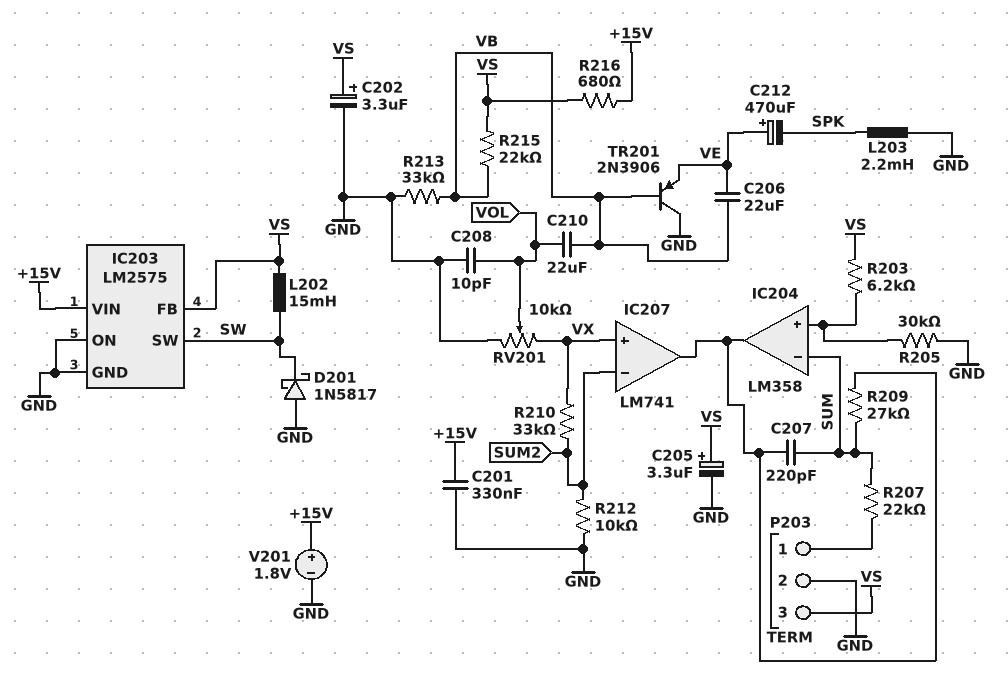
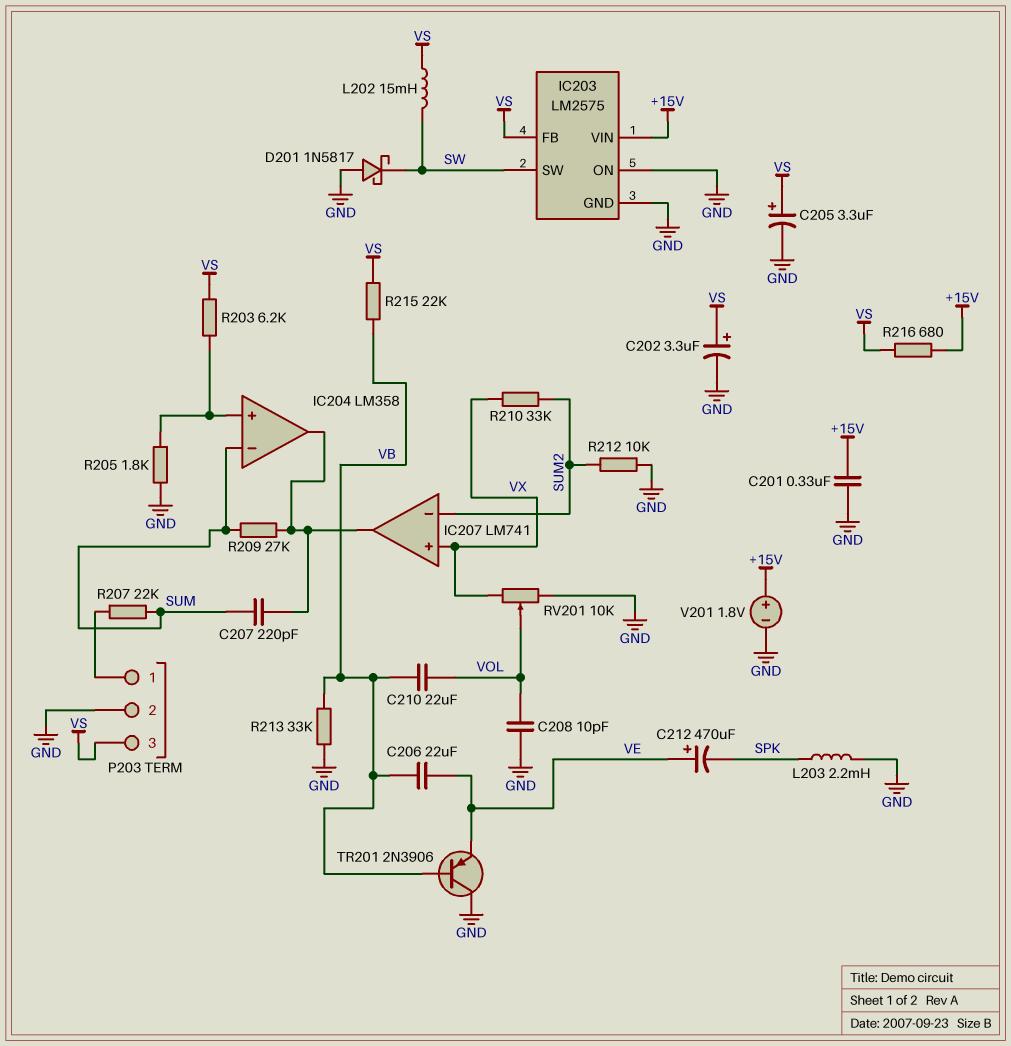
R205: 30k (GND, IC204/in+) -> 1.8k (GND, IC204/in+)

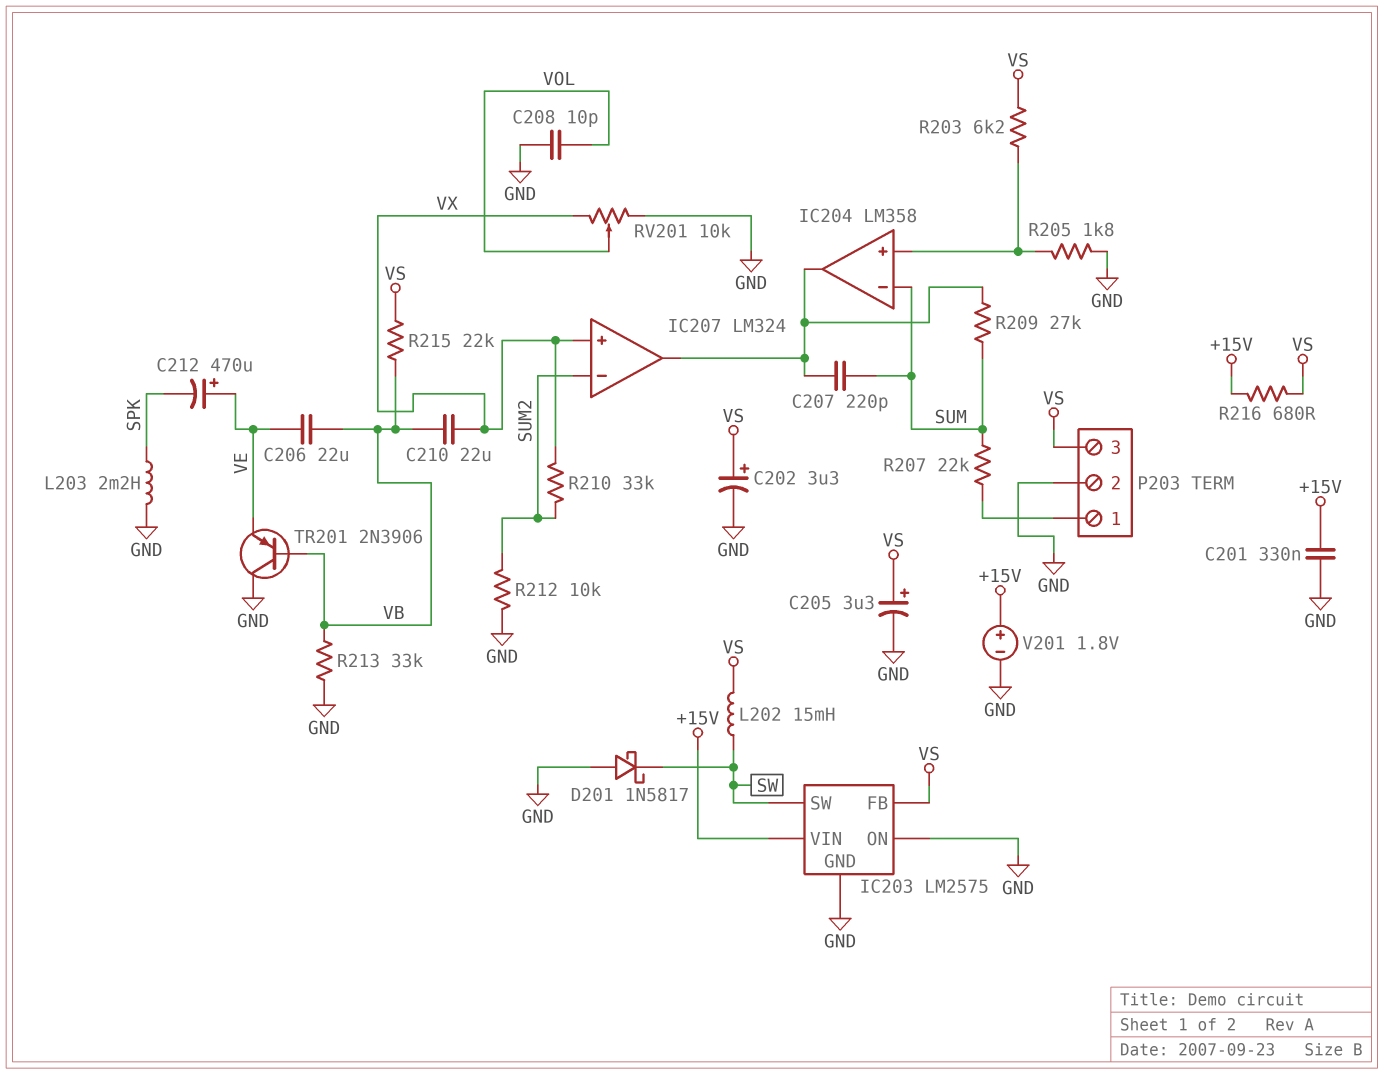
C210: 22uF (VB, VOL) -> 22uF (VB, VX)
IC207: LM741 -> LM324

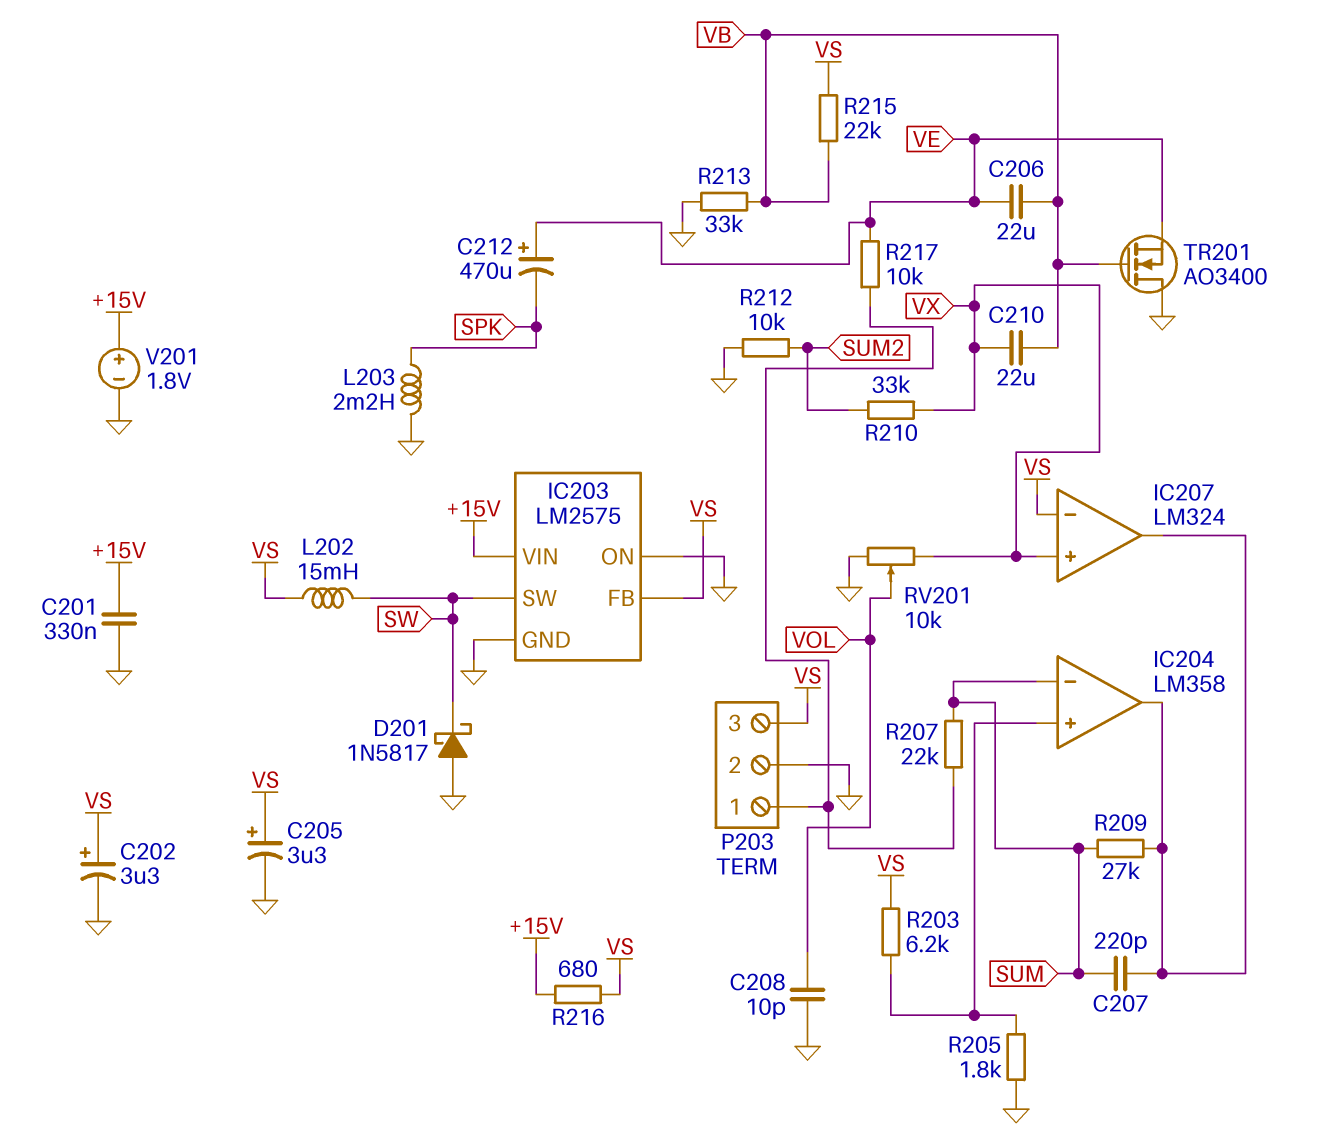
IC207 pin in-: SUM2 -> VS
R217: none -> 10k (P203/1, VE)
TR201: PNP 2N3906 (B VB, C GND, E VE) -> NMOS AO3400 (G VB, D GND, S VE)

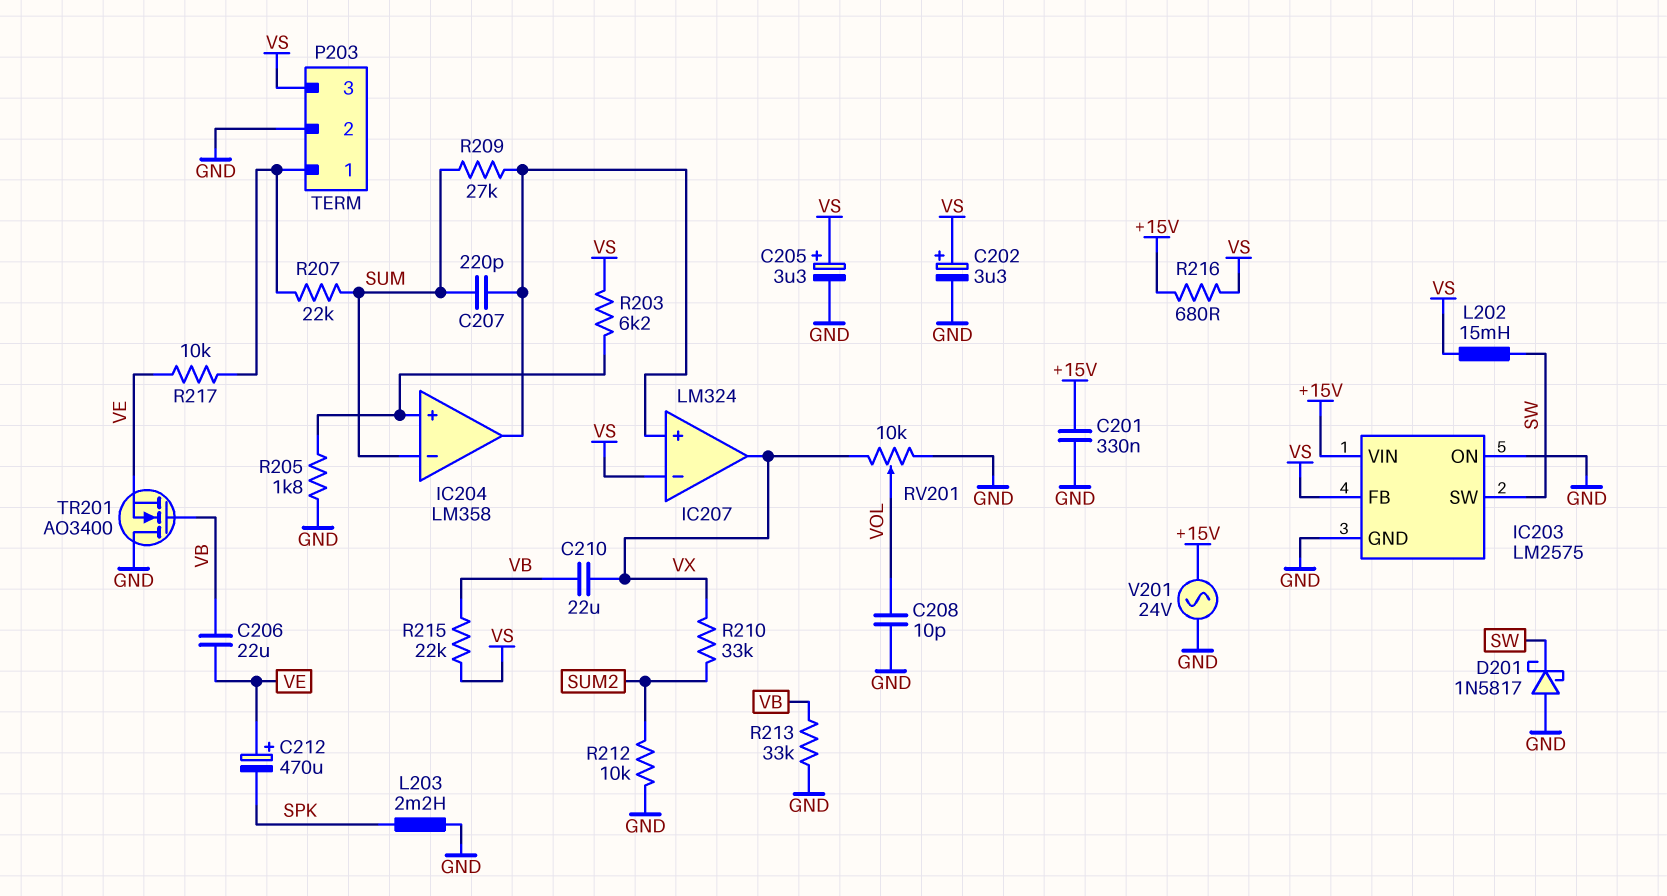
IC207 pin in+: VX -> IC204/out
IC207 pin out: IC204/out -> VX
V201: 1.8V (plus +15V, minus GND) -> AC 24V (+15V, GND)

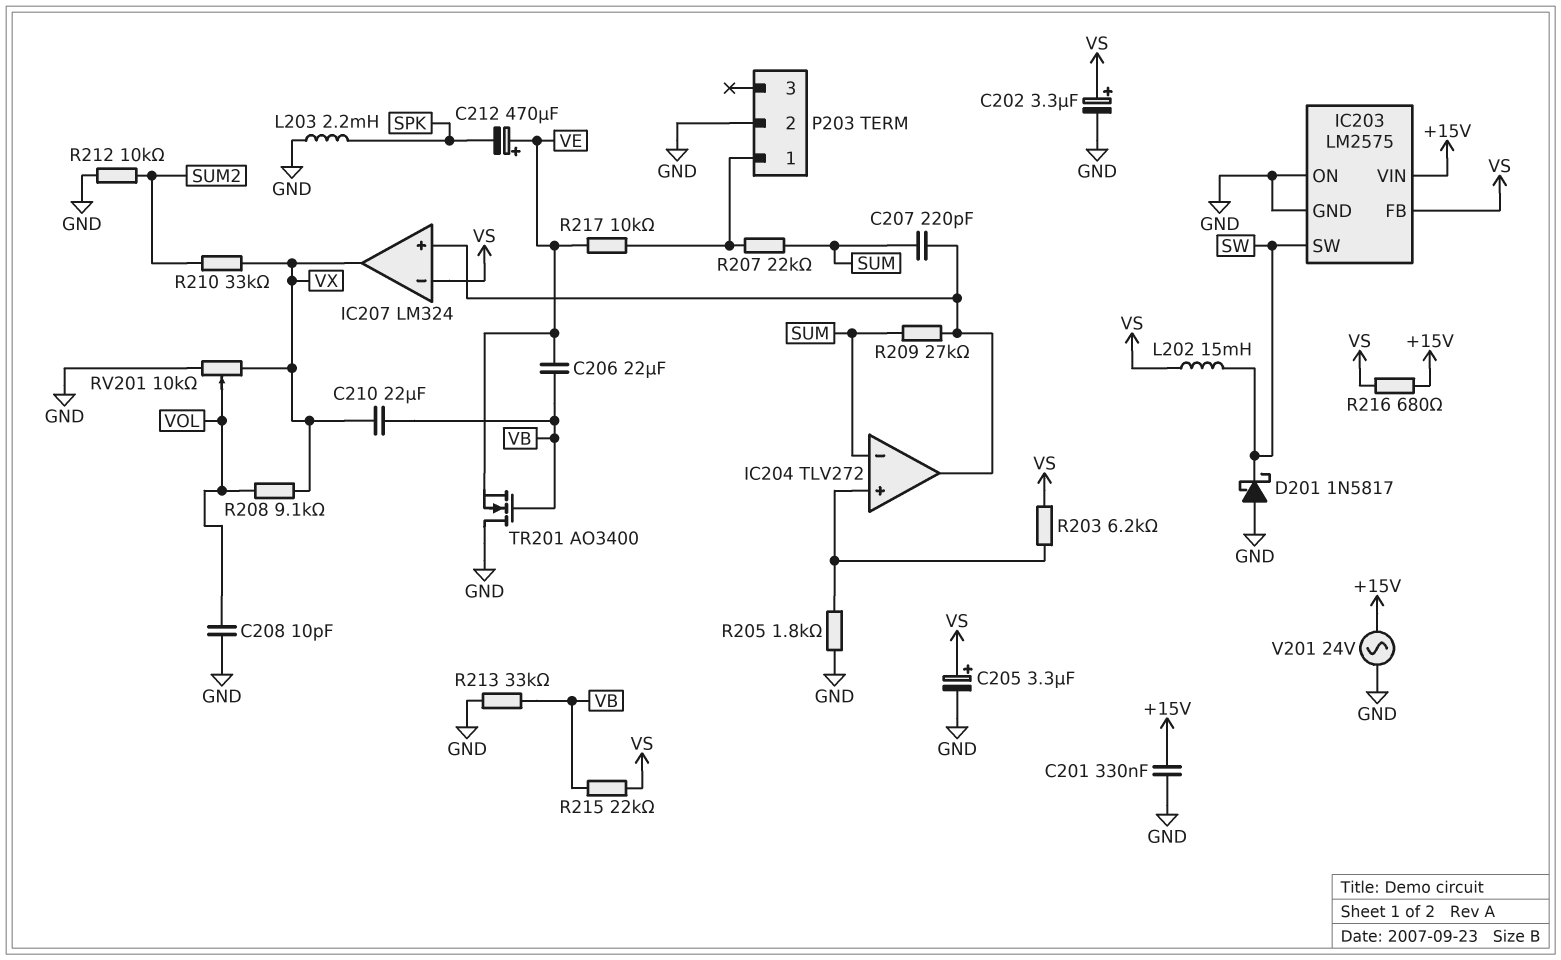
IC204: LM358 -> TLV272
P203 pin 3: VS -> none
R208: none -> 9.1k (VOL, VX)

